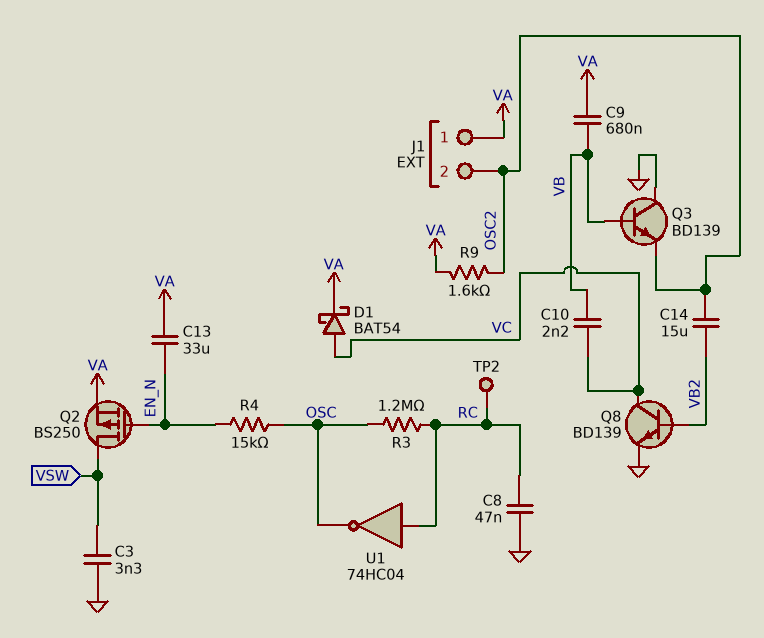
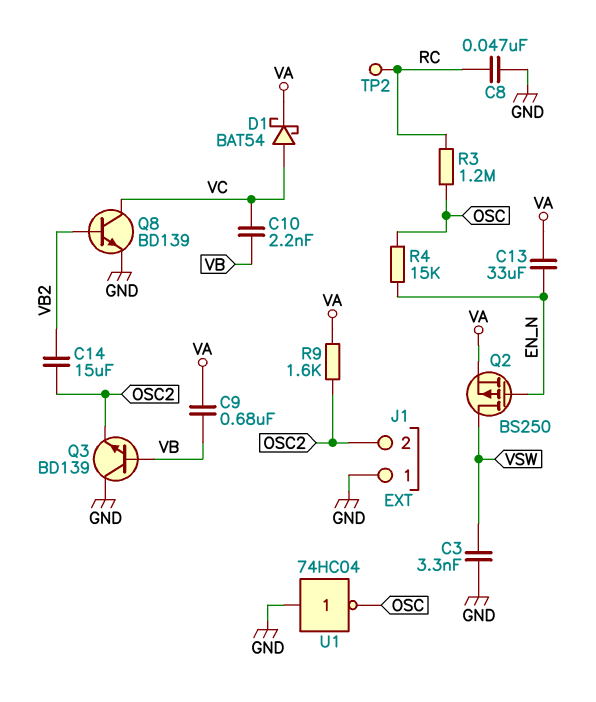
J1 pin 1: VA -> GND
U1: NOT 74HC04 (in RC, out OSC) -> NOT 74HC04 (in GND, out OSC)

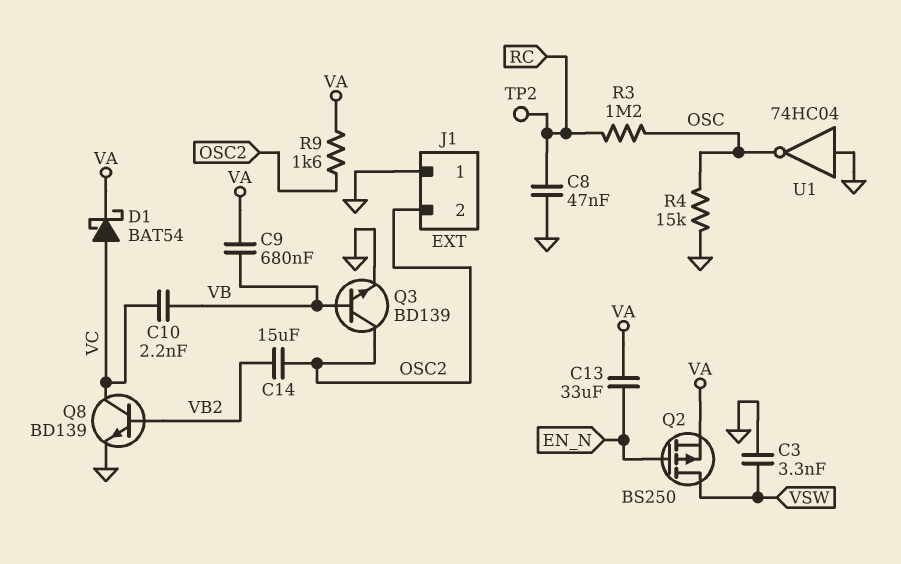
Q3: NPN BD139 (B VB, C GND, E OSC2) -> NPN BD139 (B VB, C OSC2, E GND)
R4: 15k (EN_N, OSC) -> 15k (GND, OSC)

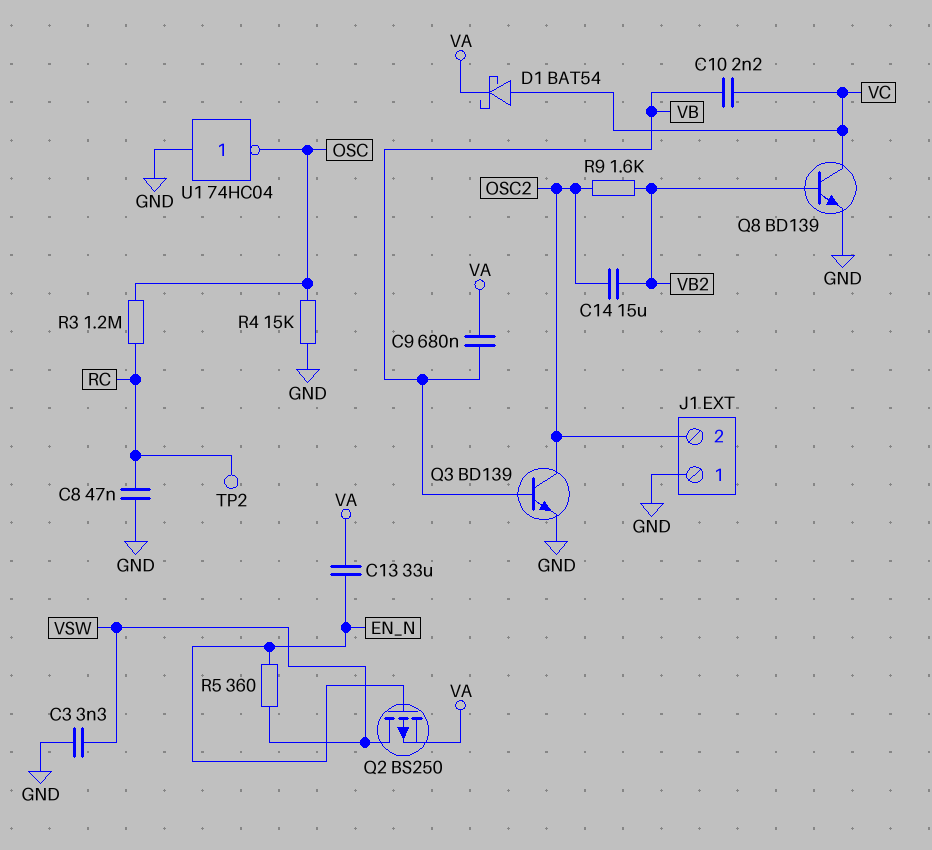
R5: none -> 360 (EN_N, VSW)
R9: 1.6k (OSC2, VA) -> 1.6k (OSC2, VB2)

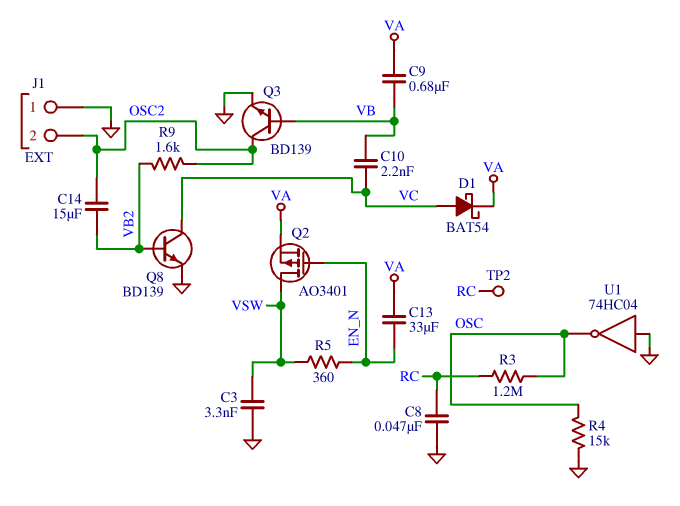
Q2: PMOS BS250 (G EN_N, D VSW, S VA) -> PMOS AO3401 (G EN_N, D VSW, S VA)

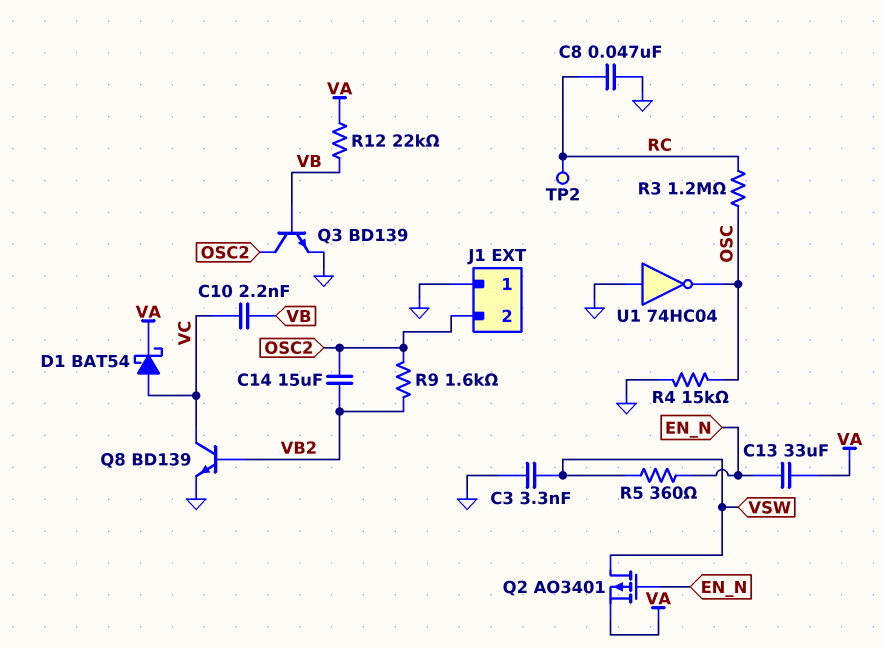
C9: 680nF (VA, VB) -> none
R12: none -> 22k (VA, VB)

